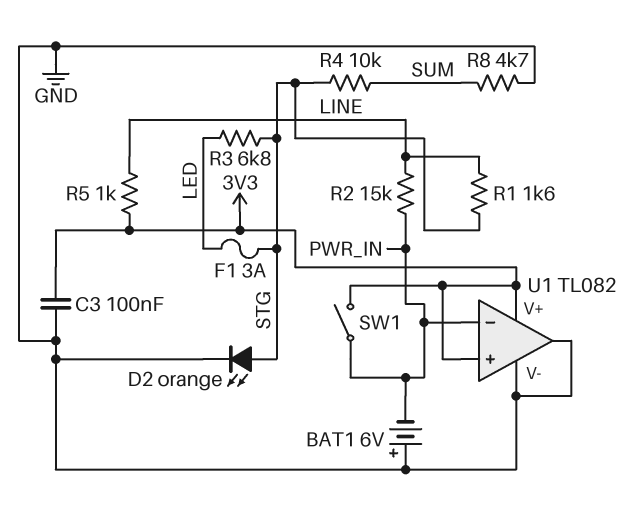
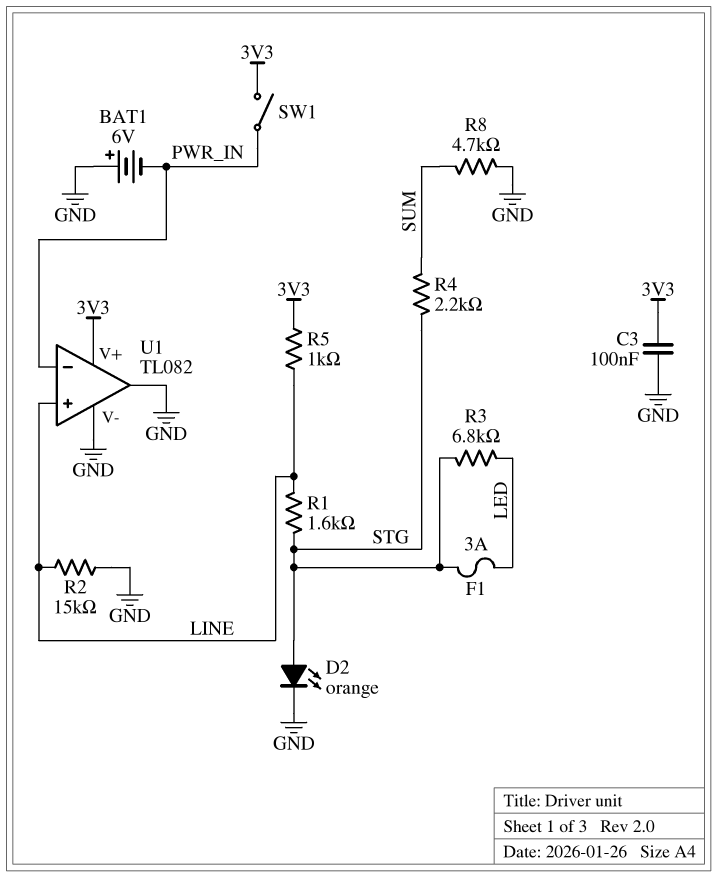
R2: 15k (LINE, PWR_IN) -> 15k (GND, LINE)
R4: 10k (STG, SUM) -> 2.2k (STG, SUM)
U1 pin in+: 3V3 -> LINE

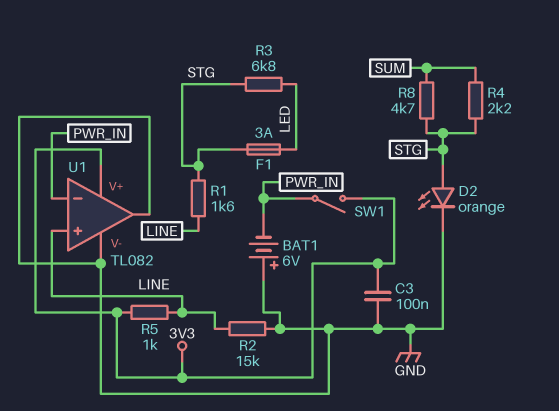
R8: 4.7k (GND, SUM) -> 4.7k (STG, SUM)

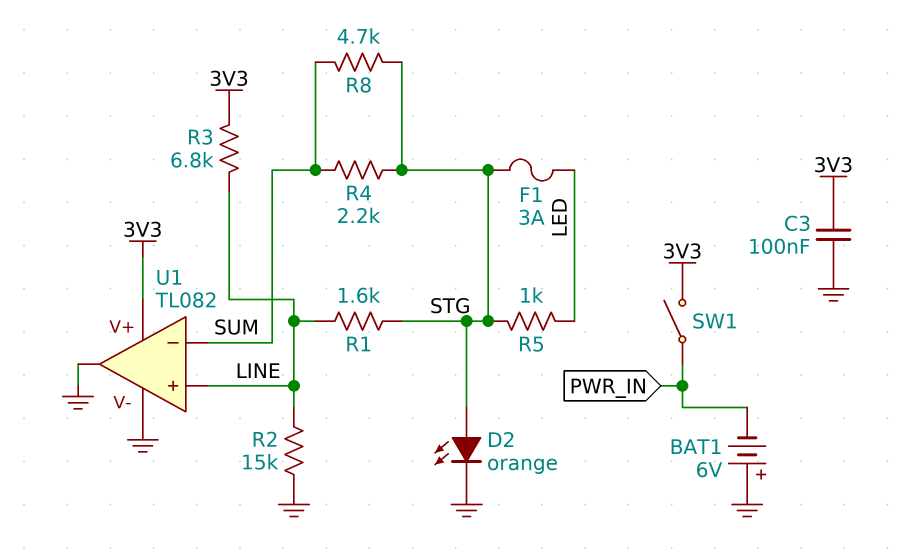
R3: 6.8k (LED, STG) -> 6.8k (3V3, LINE)
R5: 1k (3V3, LINE) -> 1k (LED, STG)
U1 pin in-: PWR_IN -> SUM

